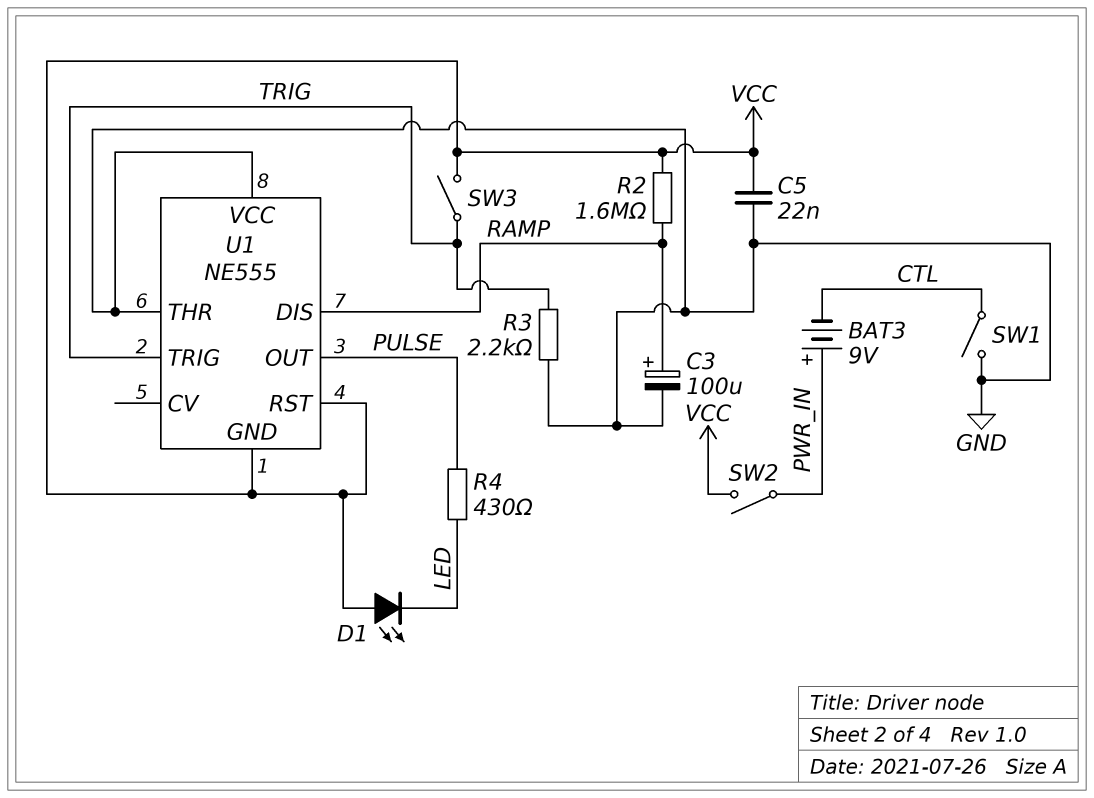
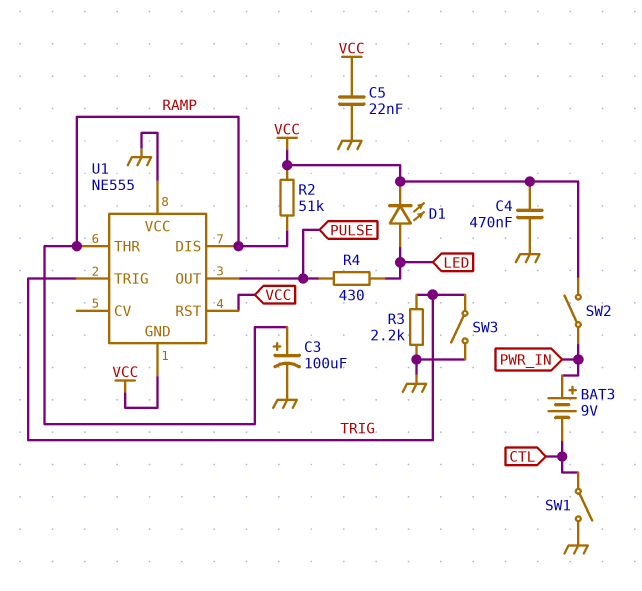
C4: none -> 470nF (GND, VCC)
D1: LED (A VCC, K LED) -> LED (A LED, K VCC)
R2: 1.6M (RAMP, VCC) -> 51k (RAMP, VCC)
SW3: switch (TRIG, VCC) -> switch (GND, TRIG)
U1 pin THR: GND -> RAMP

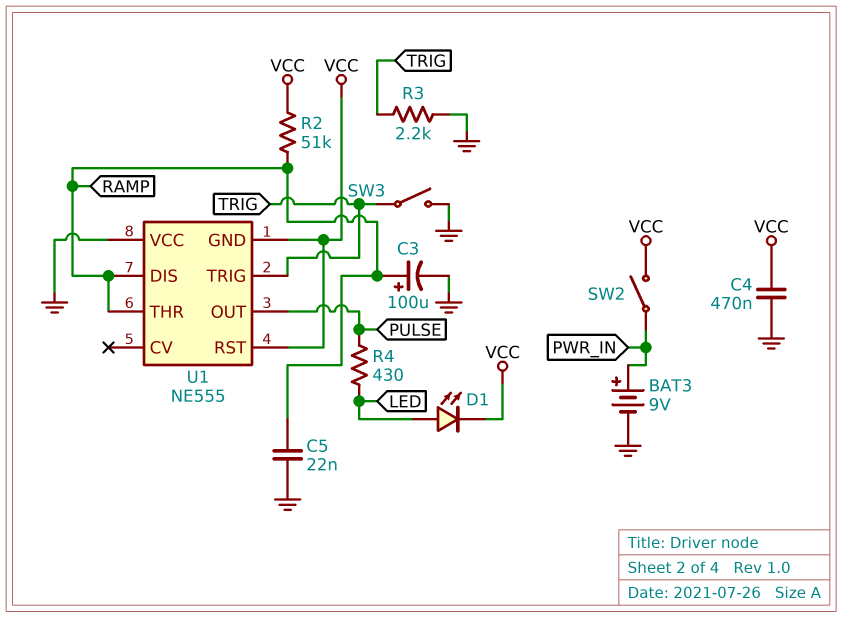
BAT3: 9V (plus PWR_IN, minus CTL) -> 9V (plus PWR_IN, minus GND)
C5: 22nF (GND, VCC) -> 22nF (GND, RAMP)
SW1: switch (CTL, GND) -> none

